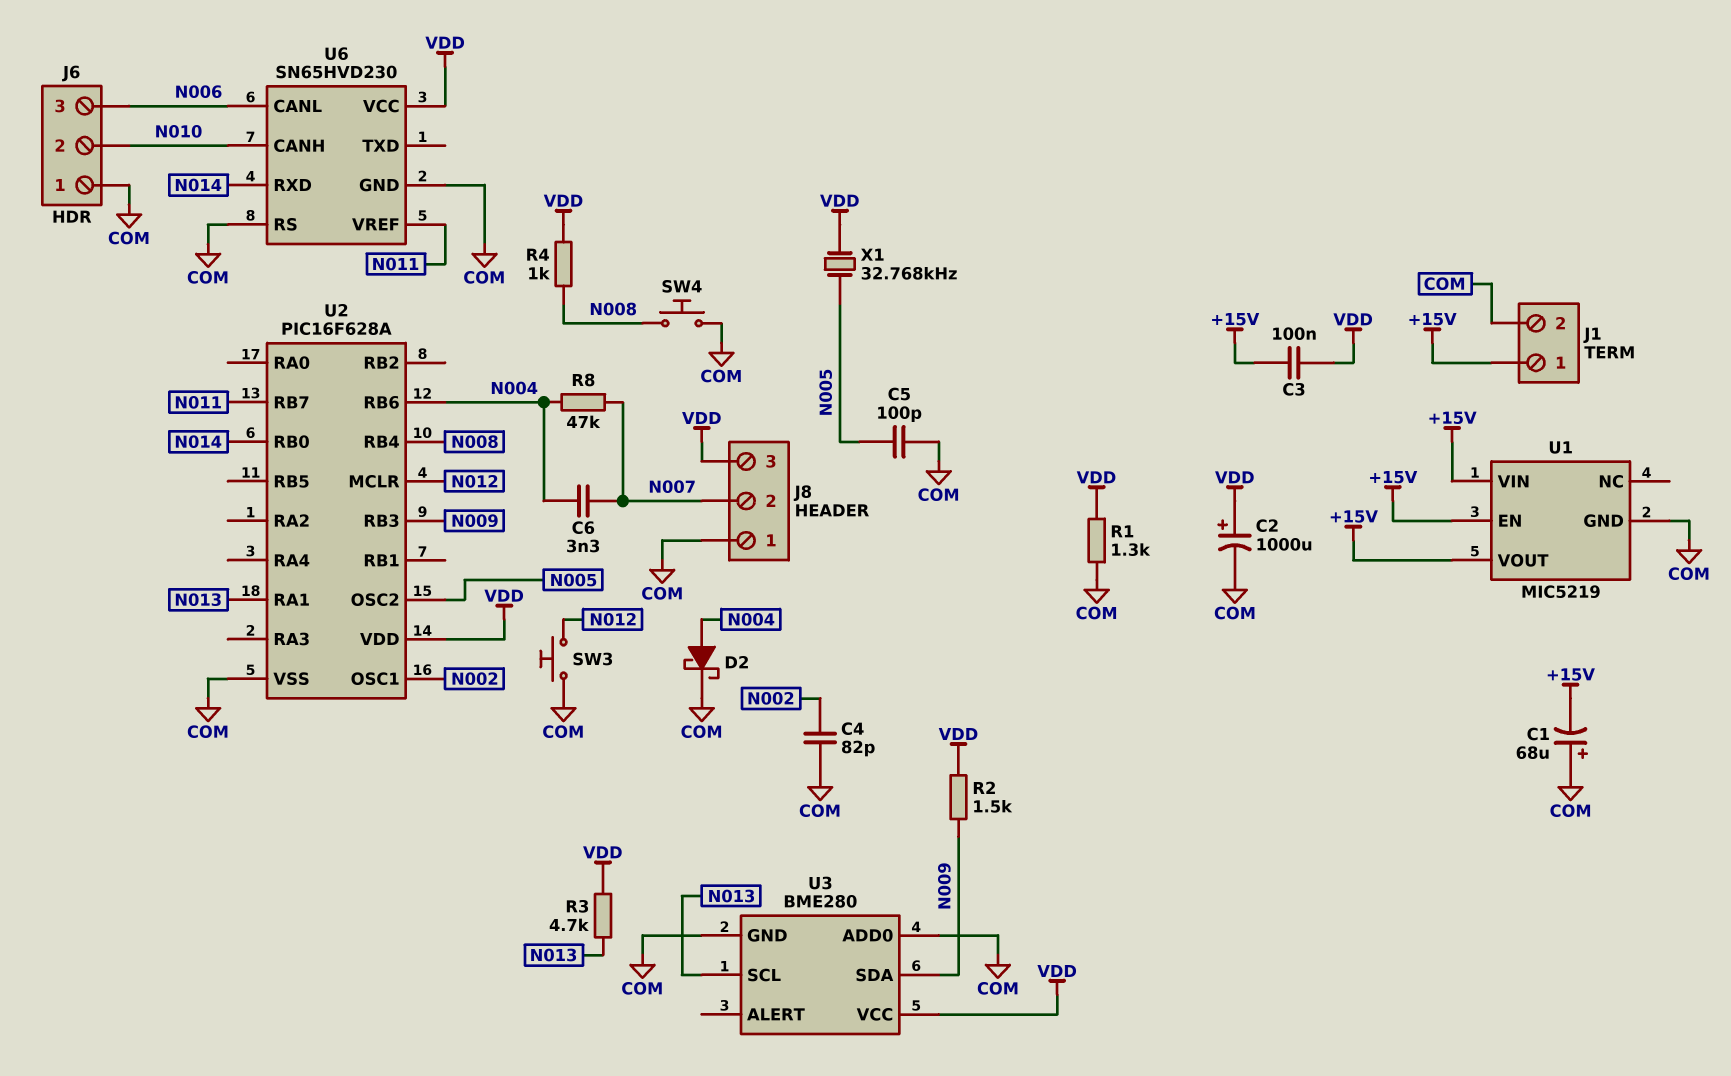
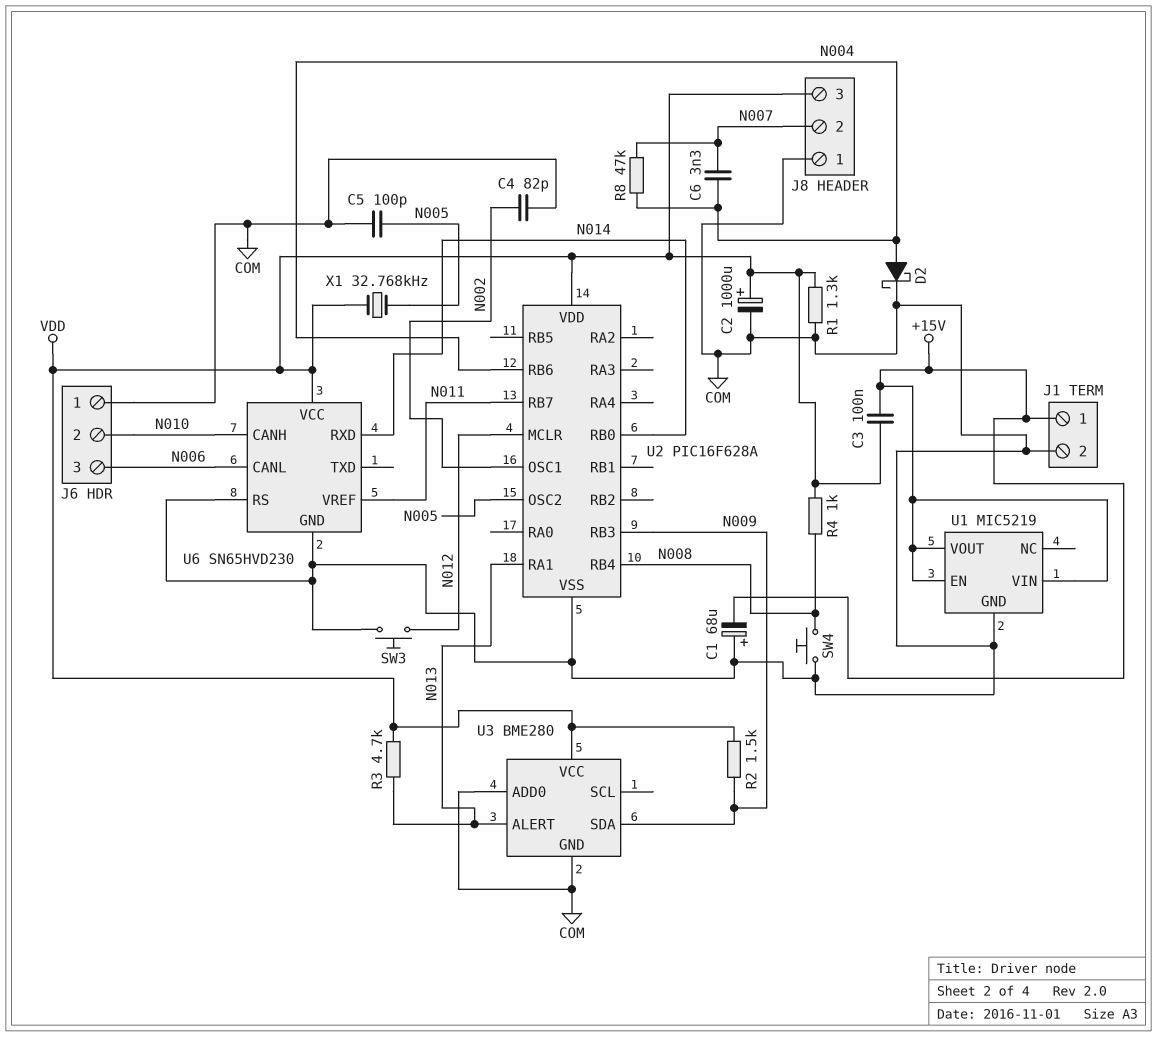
U3 pin ALERT: none -> N013
U3 pin SCL: N013 -> none

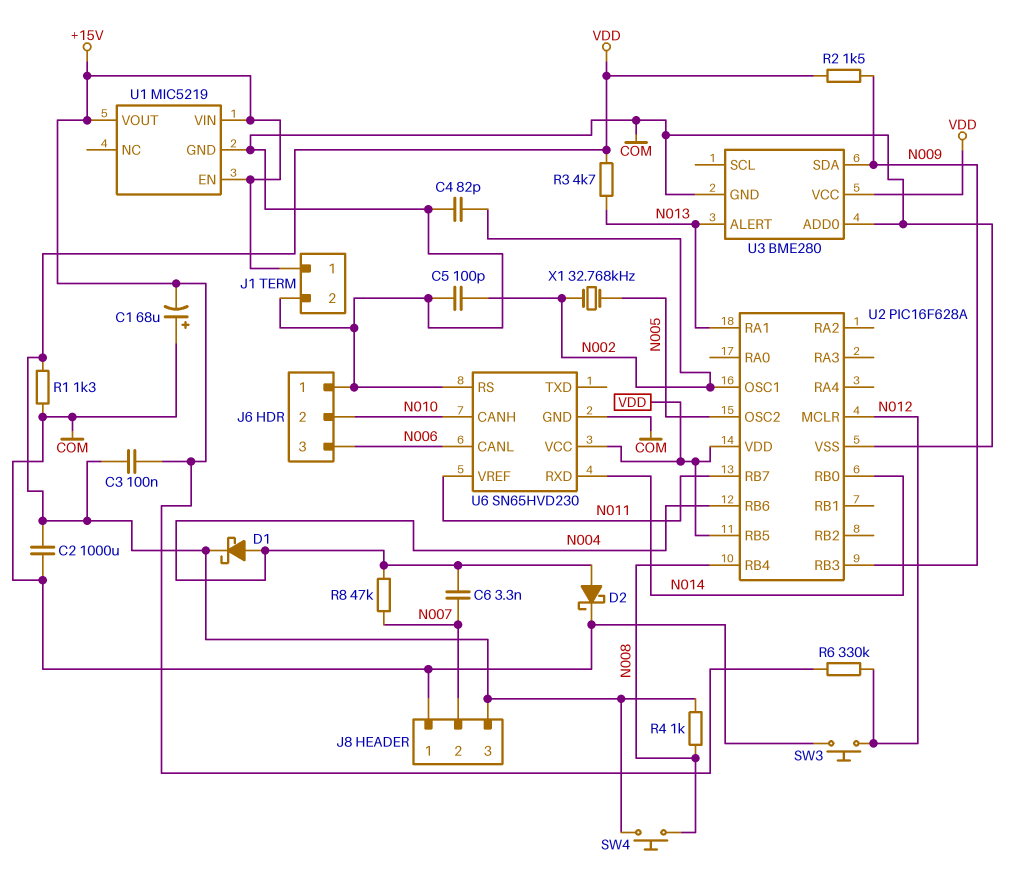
C2: 1000uF (plus VDD, minus COM) -> 1000uF (COM, VDD)
C5: 100pF (COM, N005) -> 100pF (COM, N002)
D1: none -> schottky (A N004, K VDD)
R6: none -> 330k (+15V, N012)
SW4: button (COM, N008) -> button (N008, VDD)
U2 pin RB5: none -> VDD
X1: 32.768kHz (N005, VDD) -> 32.768kHz (N002, N005)

